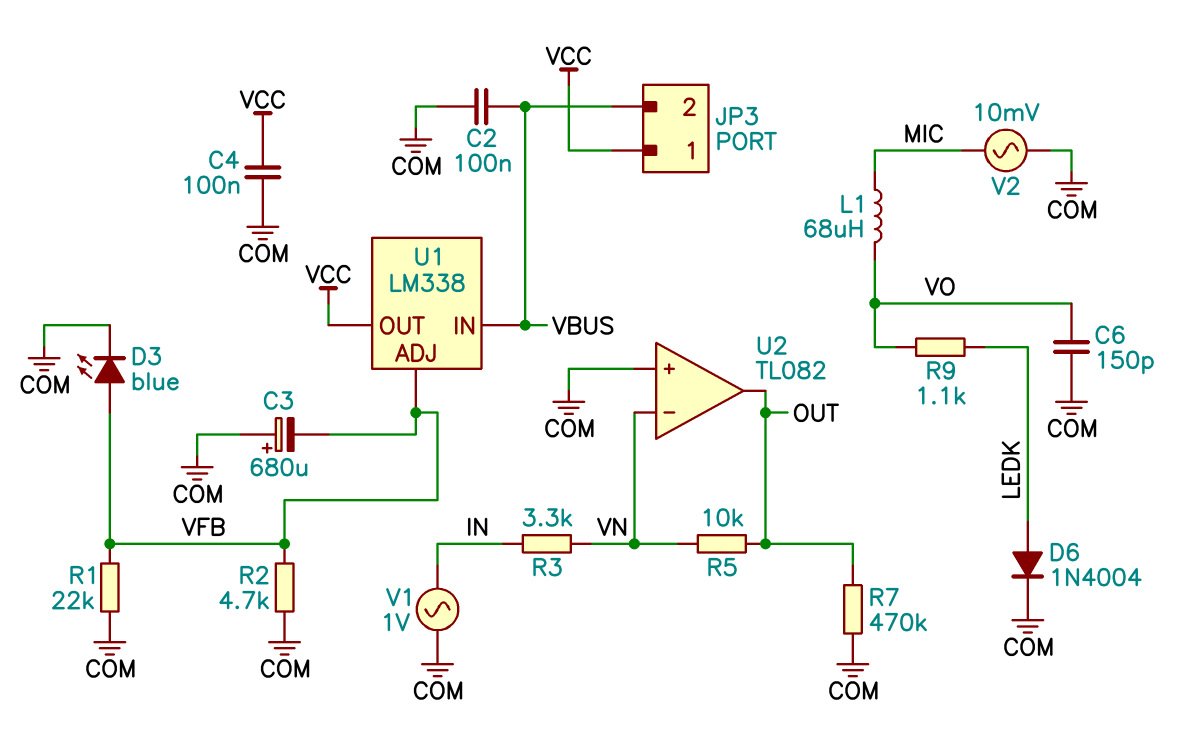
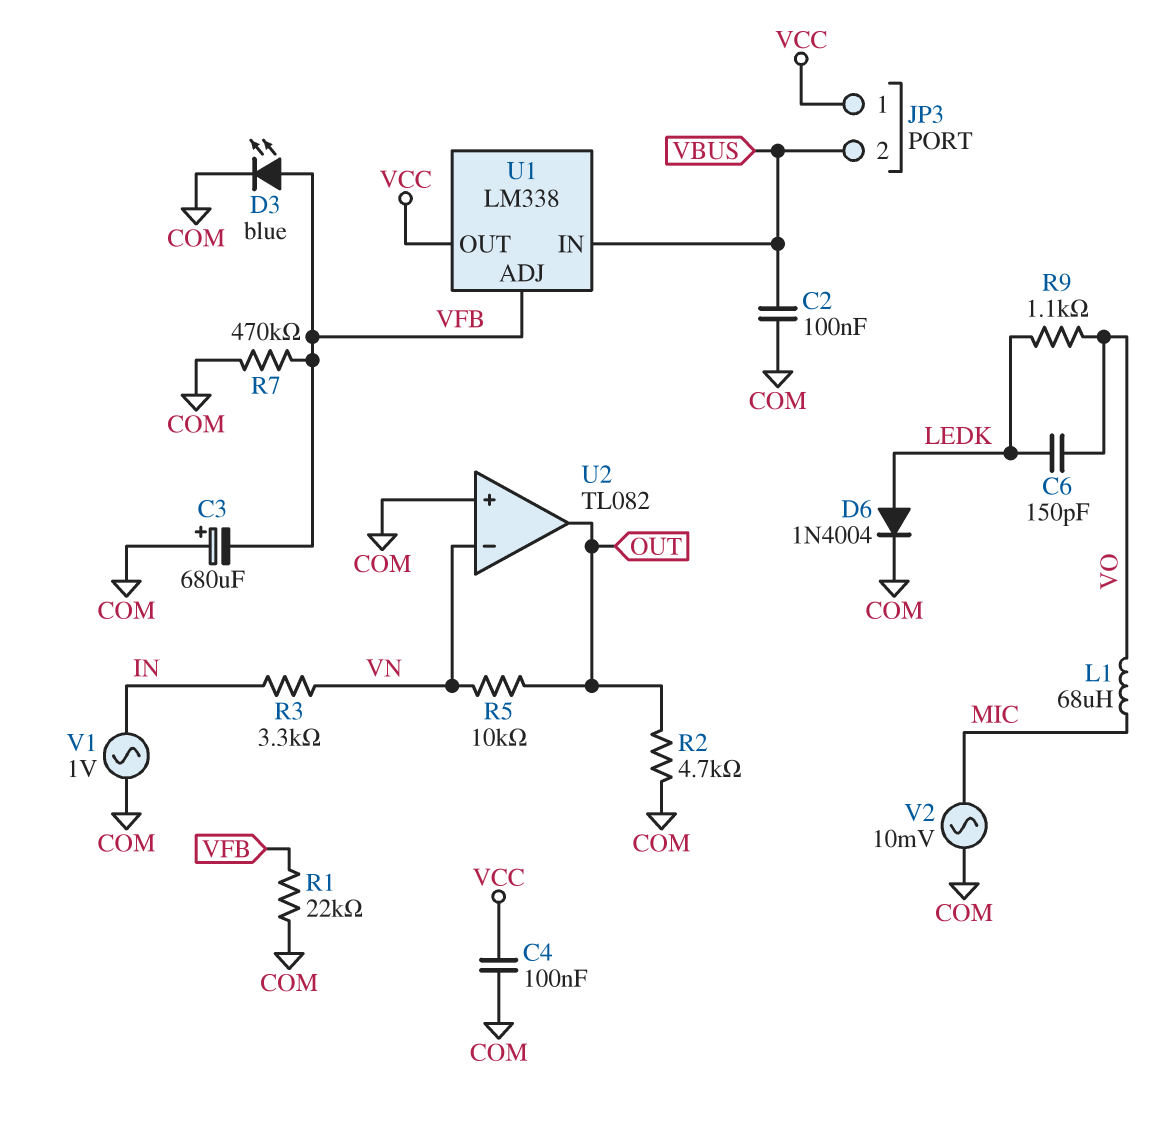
C6: 150pF (COM, VO) -> 150pF (LEDK, VO)
R2: 4.7k (COM, VFB) -> 4.7k (COM, OUT)
R7: 470k (COM, OUT) -> 470k (COM, VFB)

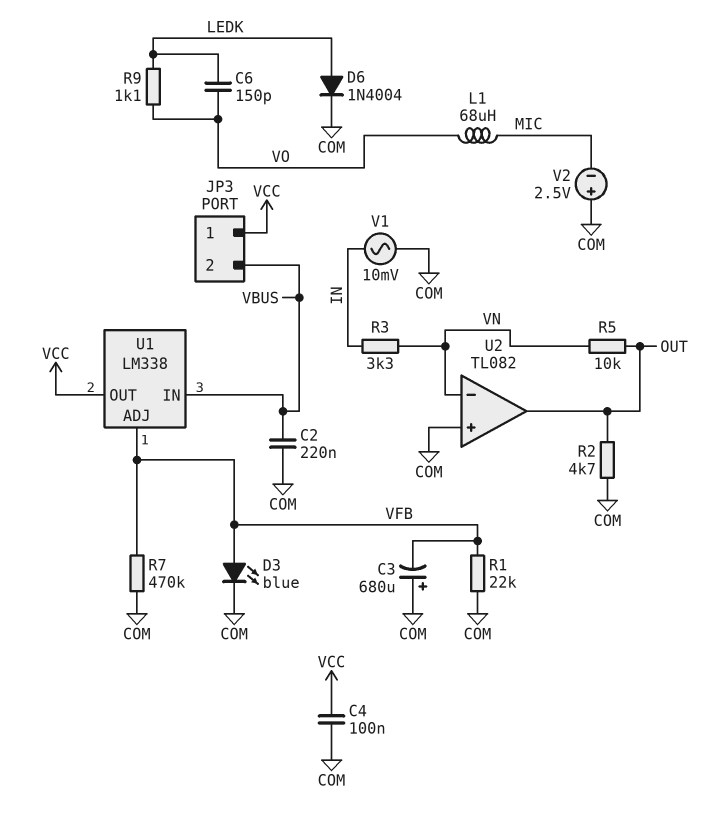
C2: 100nF (COM, VBUS) -> 220nF (COM, VBUS)
V1: AC 1V (COM, IN) -> AC 10mV (COM, IN)
V2: AC 10mV (COM, MIC) -> 2.5V (plus COM, minus MIC)

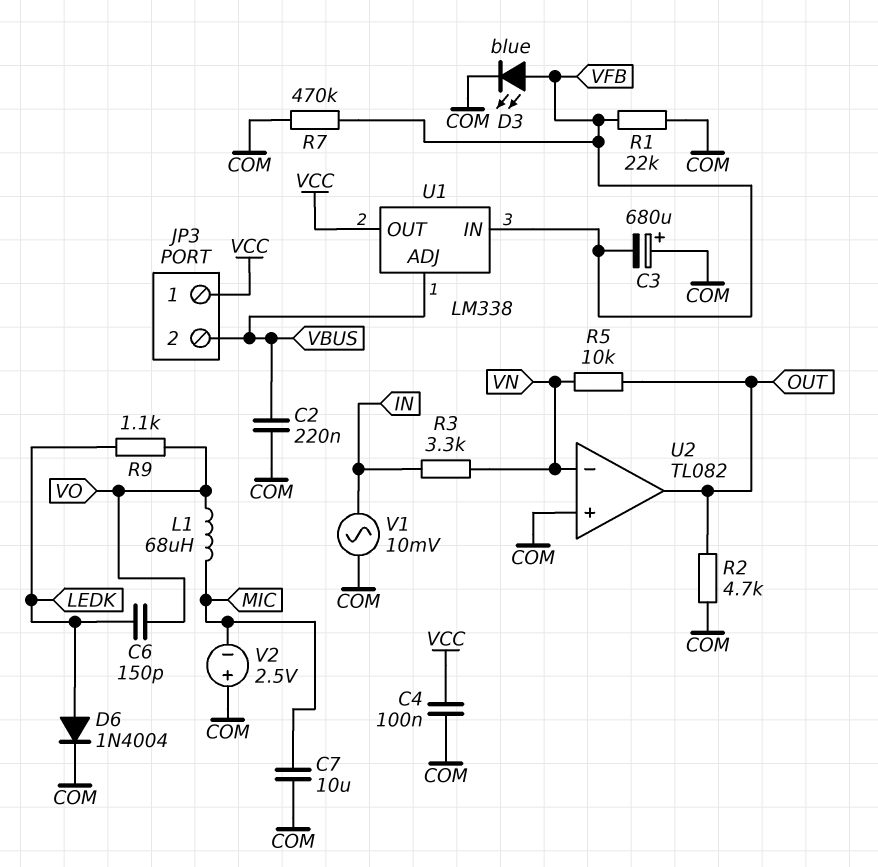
C7: none -> 10uF (COM, MIC)
U1 pin ADJ: VFB -> VBUS
U1 pin IN: VBUS -> VFB

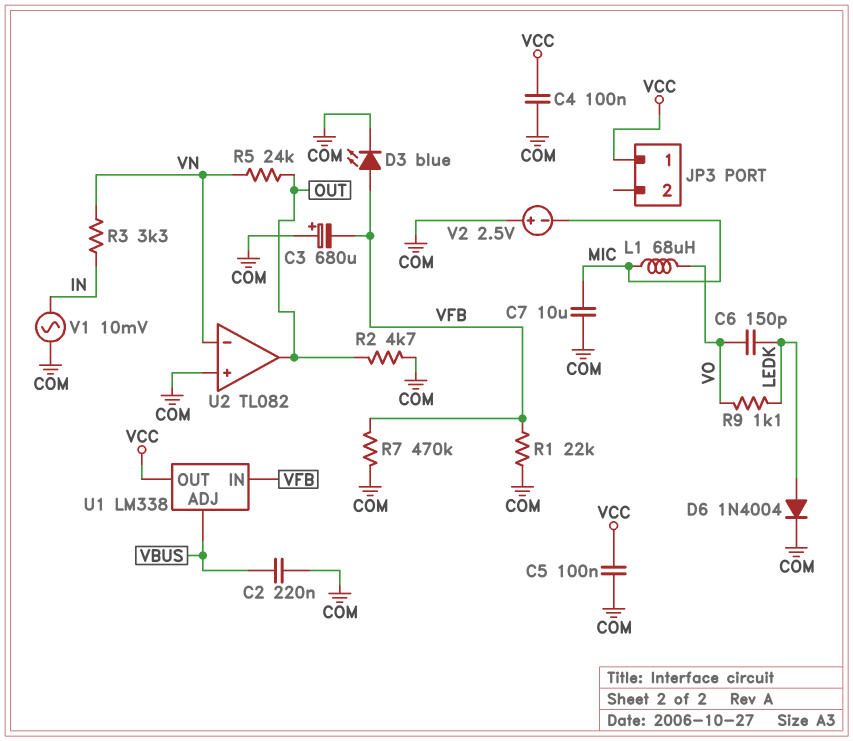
C5: none -> 100nF (COM, VCC)
JP3 pin 2: VBUS -> none
R5: 10k (OUT, VN) -> 24k (OUT, VN)

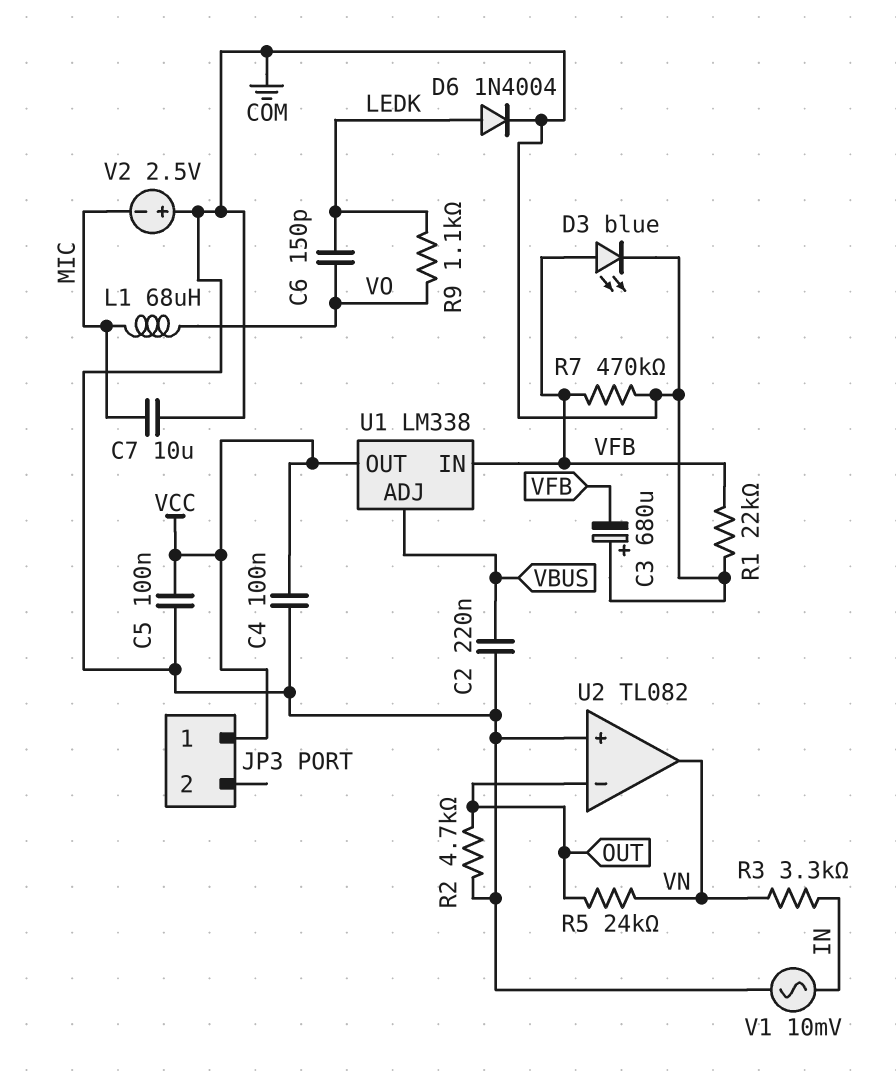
U2 pin in-: VN -> OUT
U2 pin out: OUT -> VN

